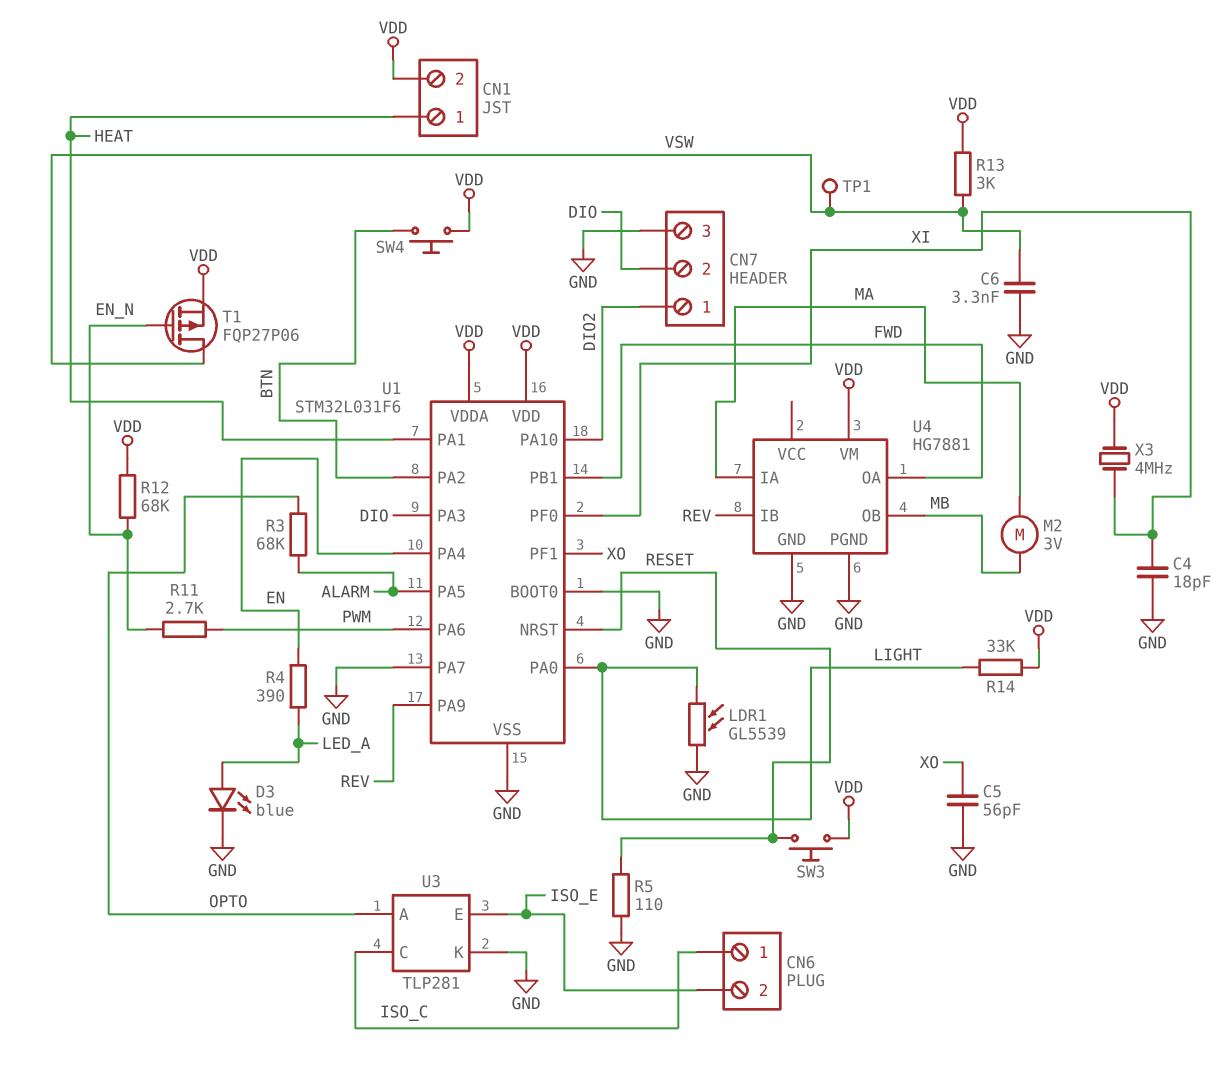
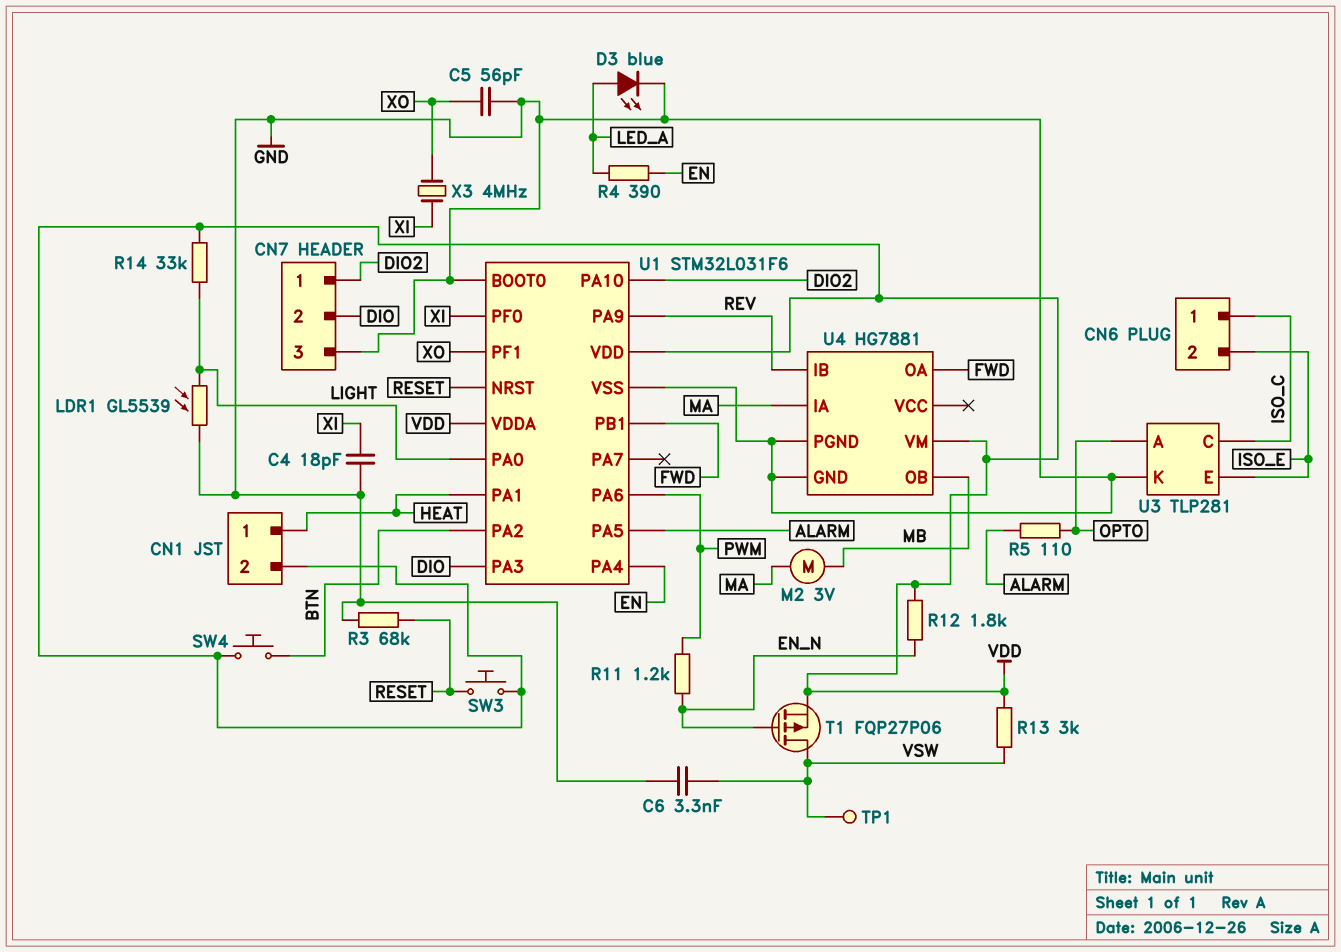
R3: 68k (ALARM, OPTO) -> 68k (GND, RESET)
R5: 110 (GND, RESET) -> 110 (ALARM, OPTO)
R11: 2.7k (EN_N, PWM) -> 1.2k (EN_N, PWM)
R12: 68k (EN_N, VDD) -> 1.8k (EN_N, VDD)
U1 pin PA7: GND -> none
X3: 4MHz (VDD, XI) -> 4MHz (XI, XO)

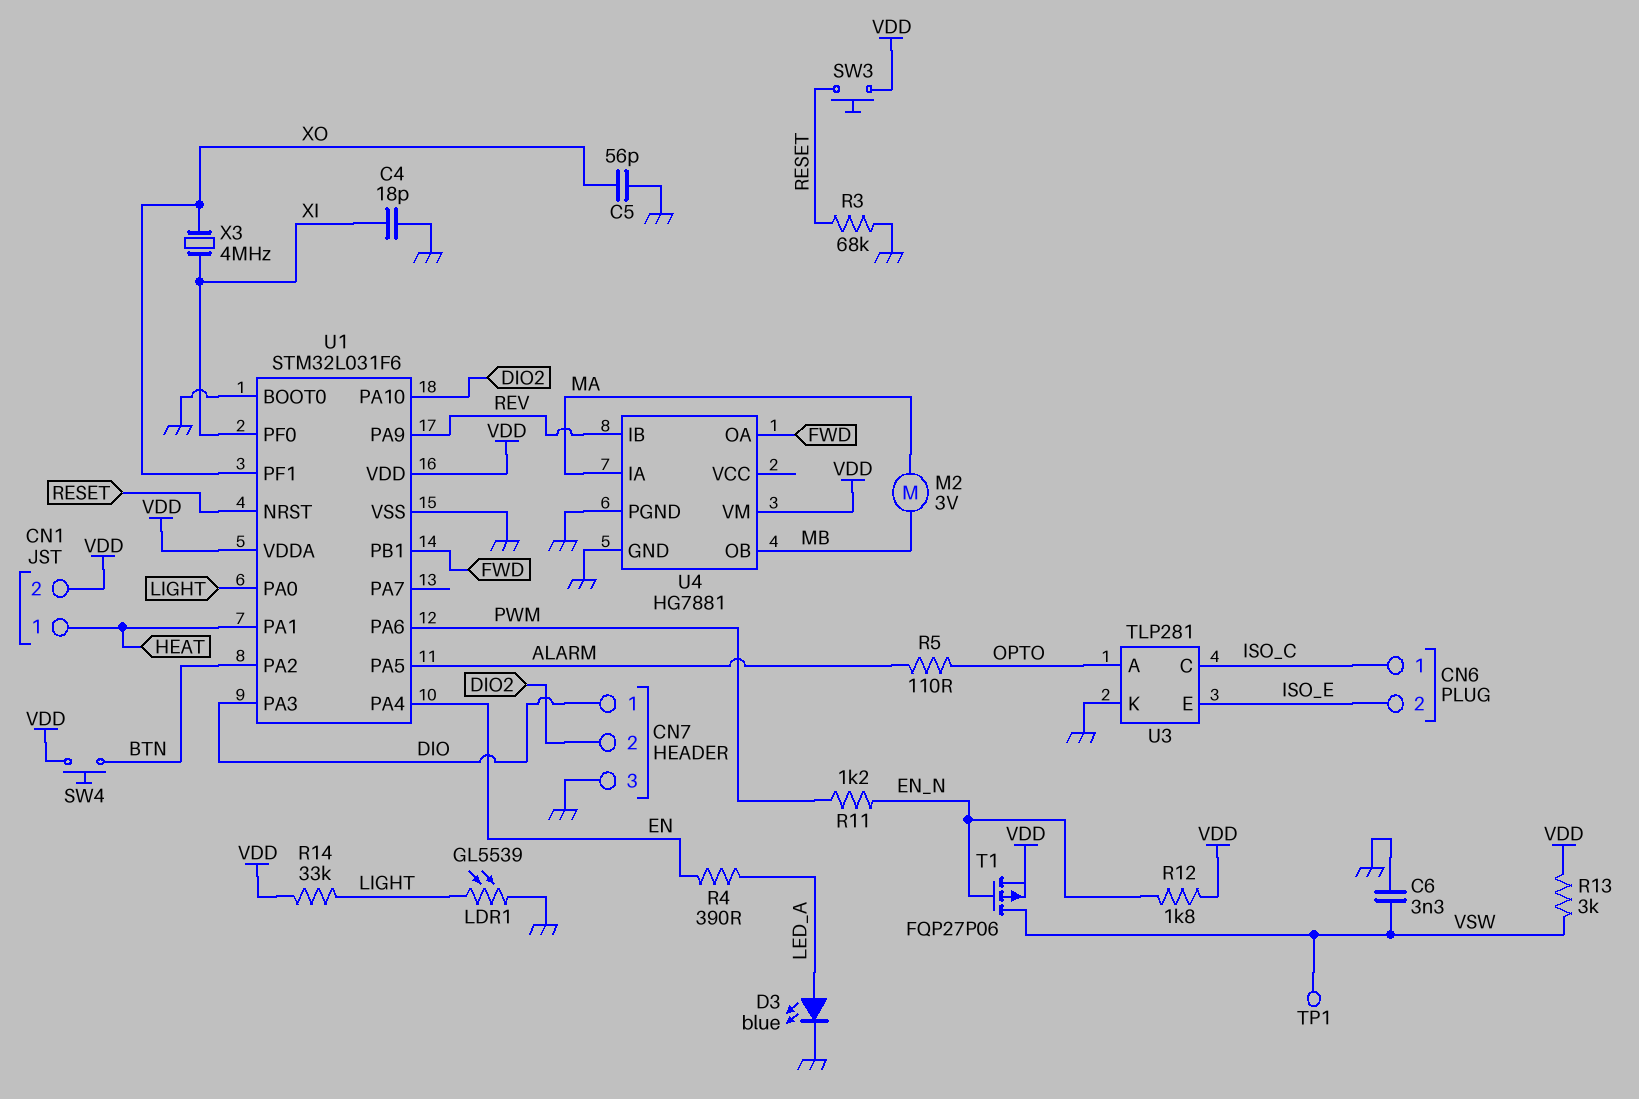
CN7 pin 1: DIO2 -> DIO
CN7 pin 2: DIO -> DIO2

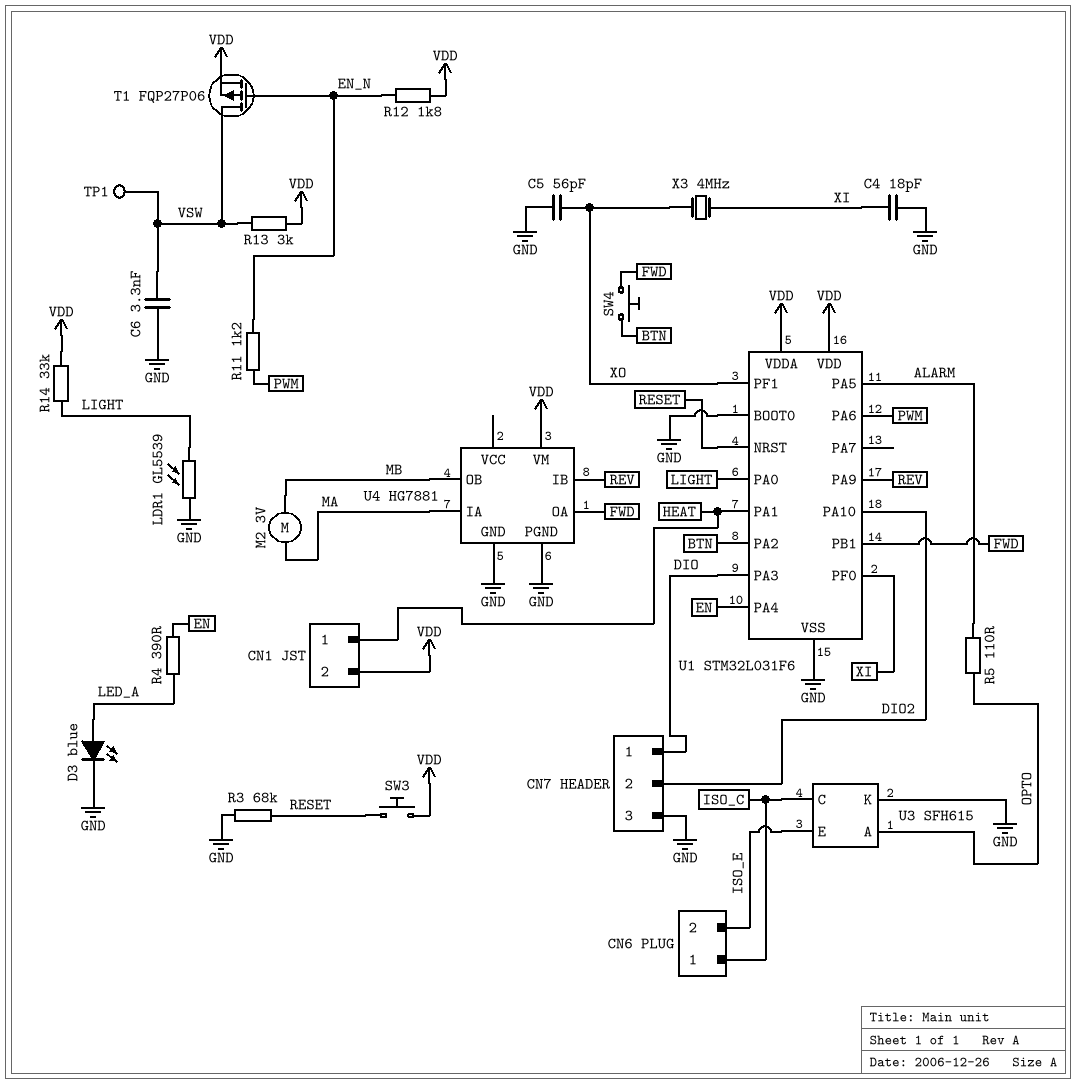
SW4: button (BTN, VDD) -> button (BTN, FWD)
U3: TLP281 -> SFH615

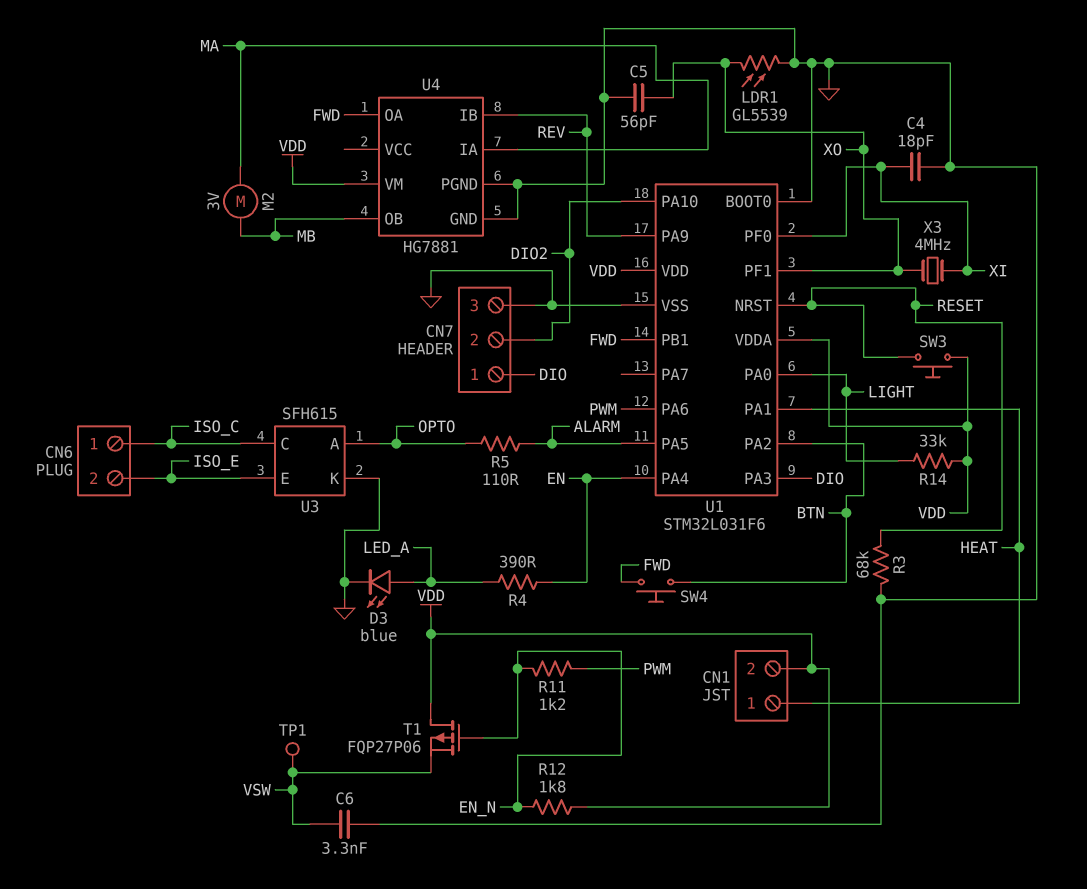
LDR1: GL5539 (GND, LIGHT) -> GL5539 (GND, XO)
R13: 3k (VDD, VSW) -> none
T1: PMOS FQP27P06 (G EN_N, D VSW, S VDD) -> PMOS FQP27P06 (G EN_N, D VDD, S VSW)

